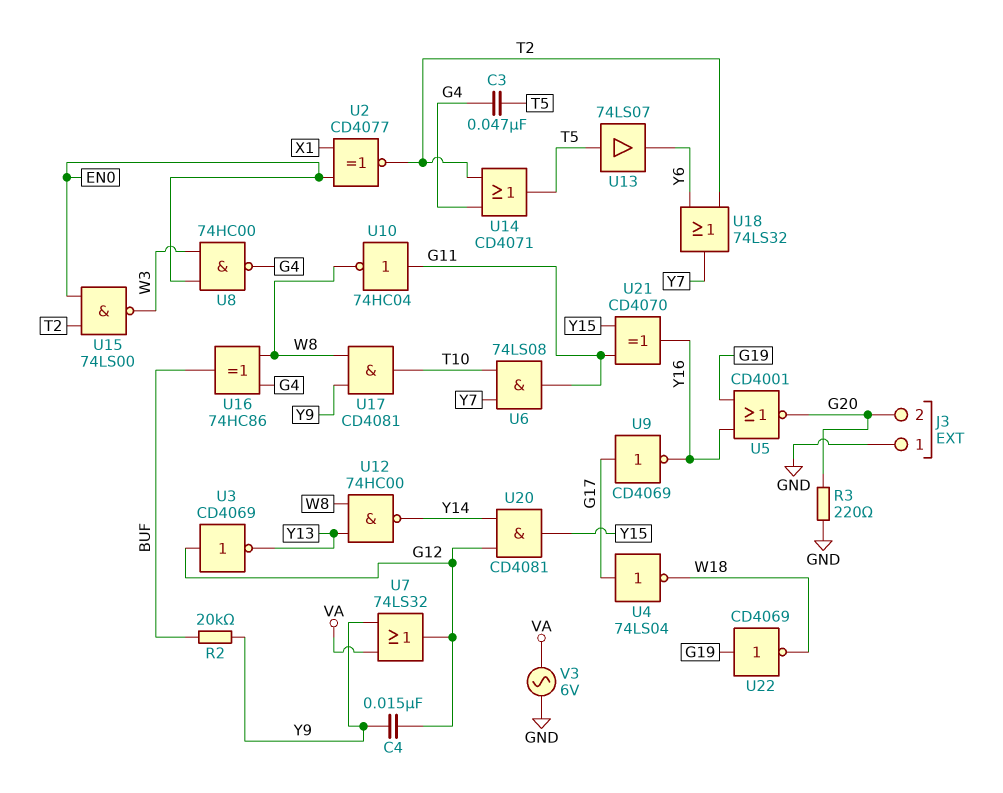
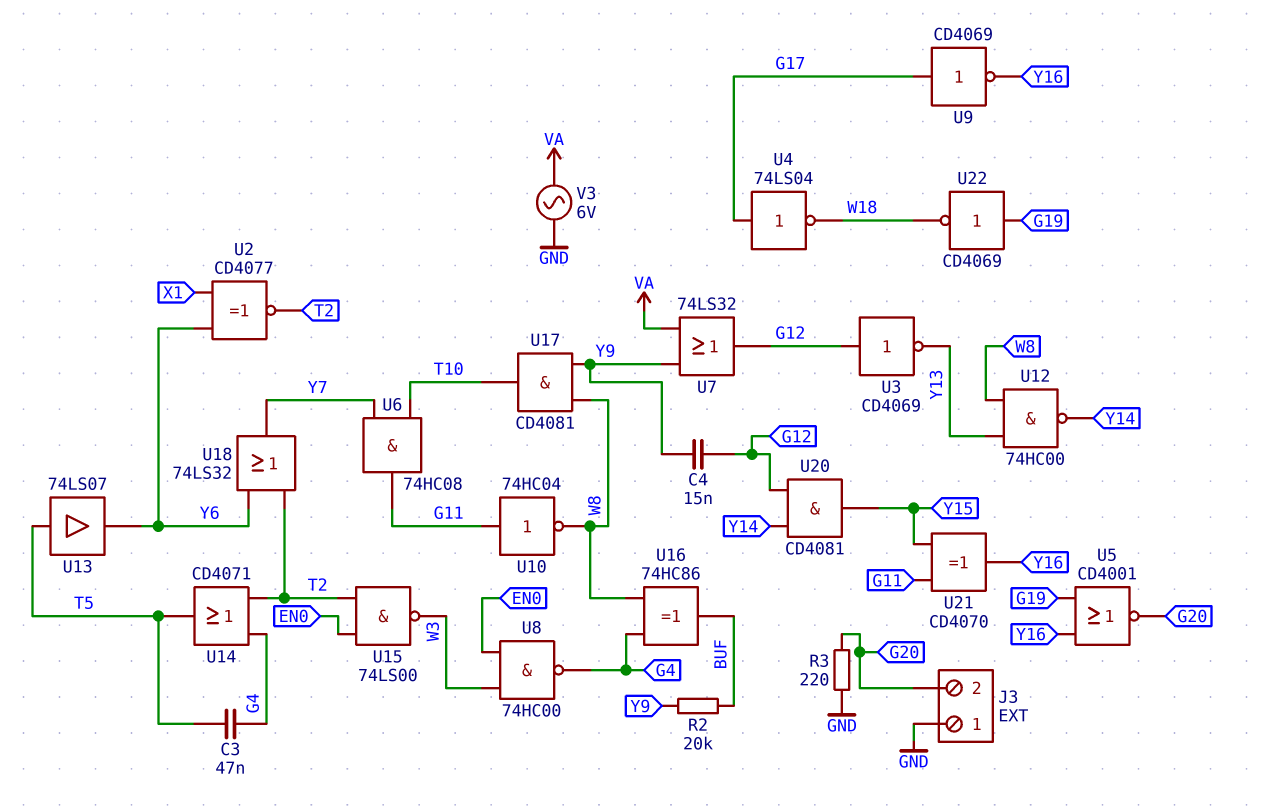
U2: XNOR CD4077 (in EN0, in X1, out T2) -> XNOR CD4077 (in X1, in Y6, out T2)
U6: AND 74LS08 (in T10, in Y7, out G11) -> AND 74HC08 (in T10, in Y7, out G11)

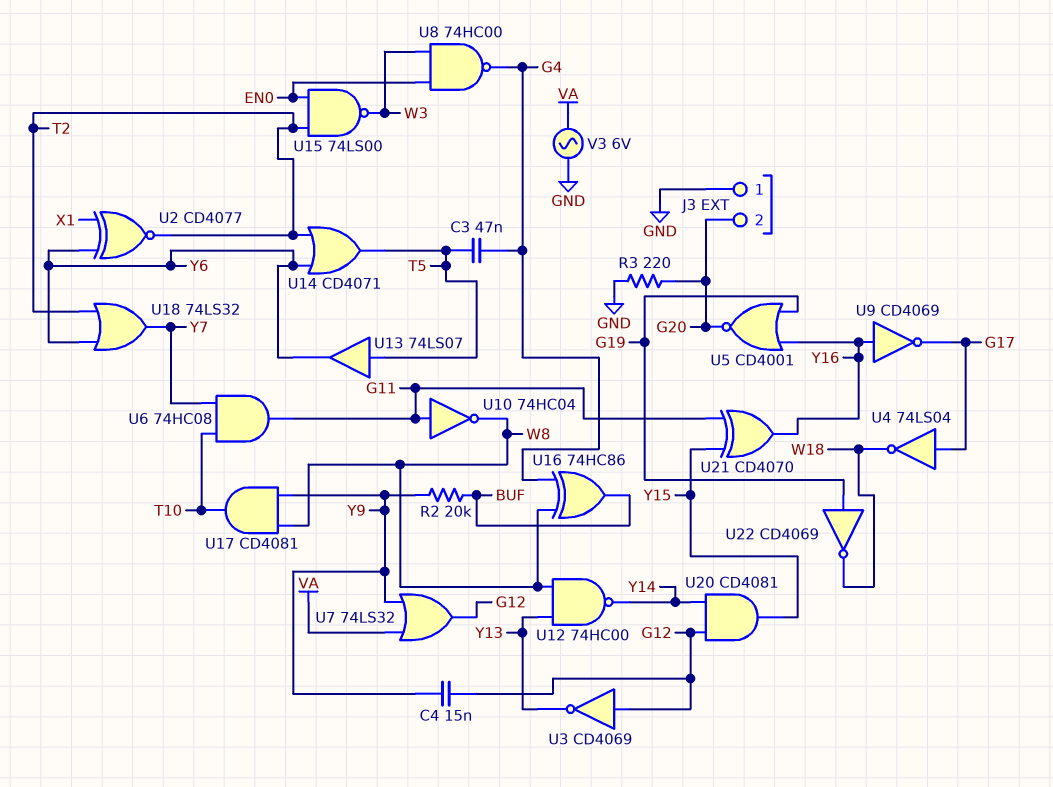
U9: NOT CD4069 (in G17, out Y16) -> NOT CD4069 (in Y16, out G17)
U14: OR CD4071 (in G4, in T2, out T5) -> OR CD4071 (in T2, in Y6, out T5)

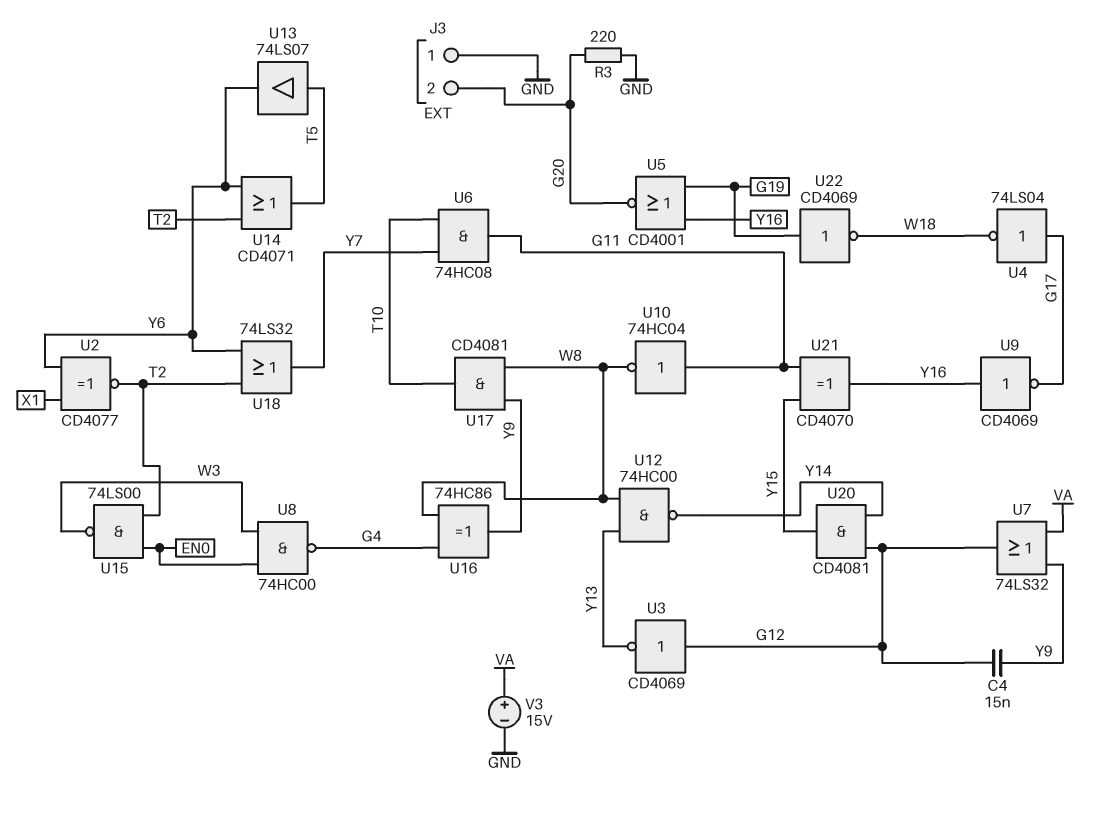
C3: 47nF (G4, T5) -> none
R2: 20k (BUF, Y9) -> none
U16: XOR 74HC86 (in G4, in W8, out BUF) -> XOR 74HC86 (in G4, in W8, out Y9)
V3: AC 6V (GND, VA) -> 15V (plus VA, minus GND)

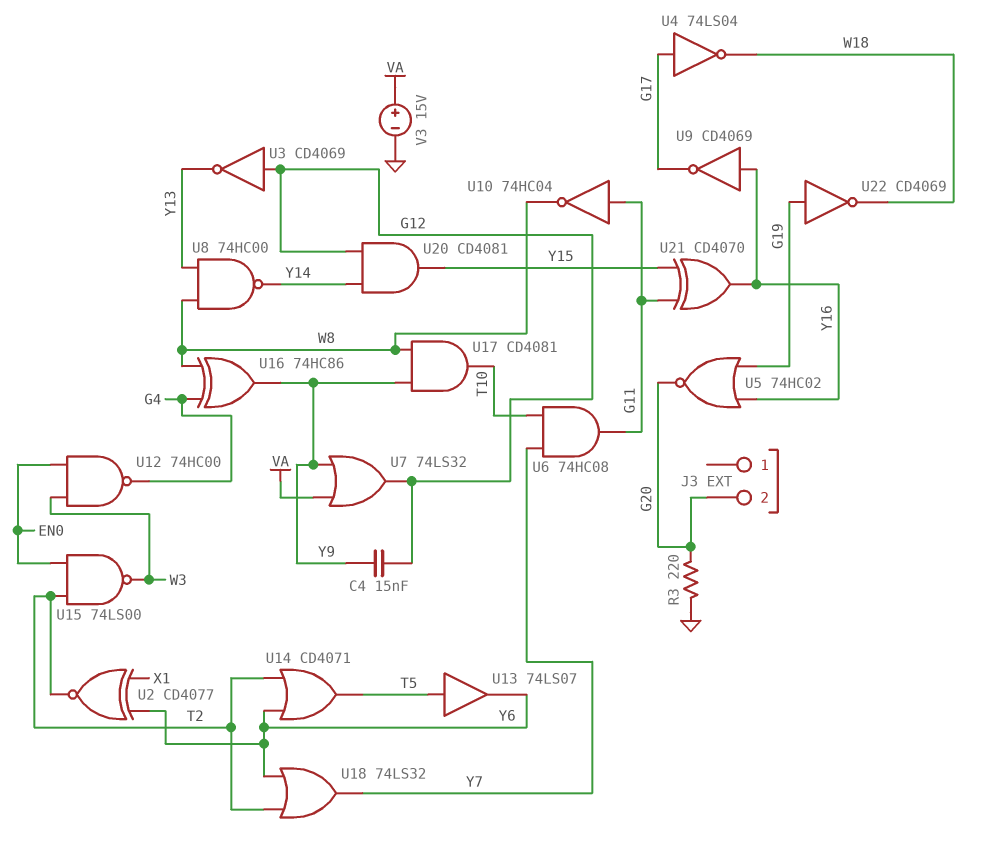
J3 pin 1: GND -> none
U5: NOR CD4001 (in G19, in Y16, out G20) -> NOR 74HC02 (in G19, in Y16, out G20)
U8: NAND 74HC00 (in EN0, in W3, out G4) -> NAND 74HC00 (in W8, in Y13, out Y14)
U12: NAND 74HC00 (in W8, in Y13, out Y14) -> NAND 74HC00 (in EN0, in W3, out G4)

